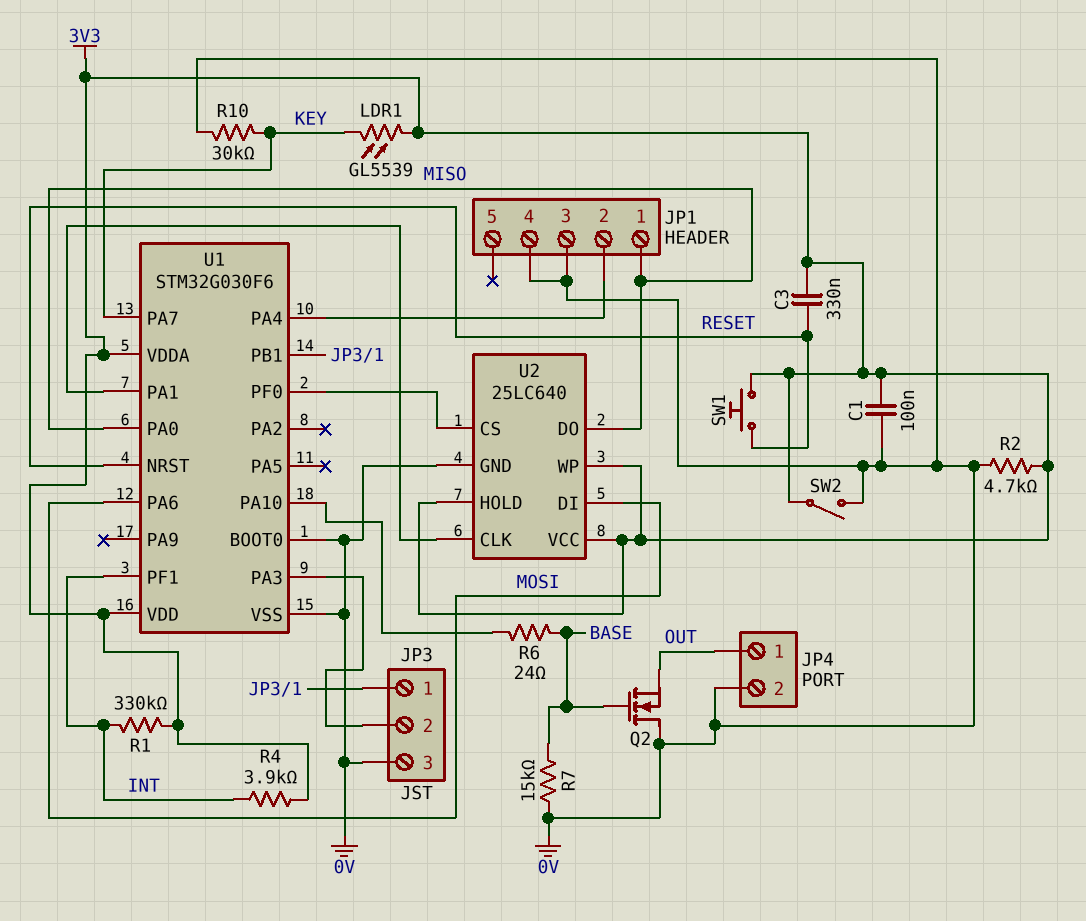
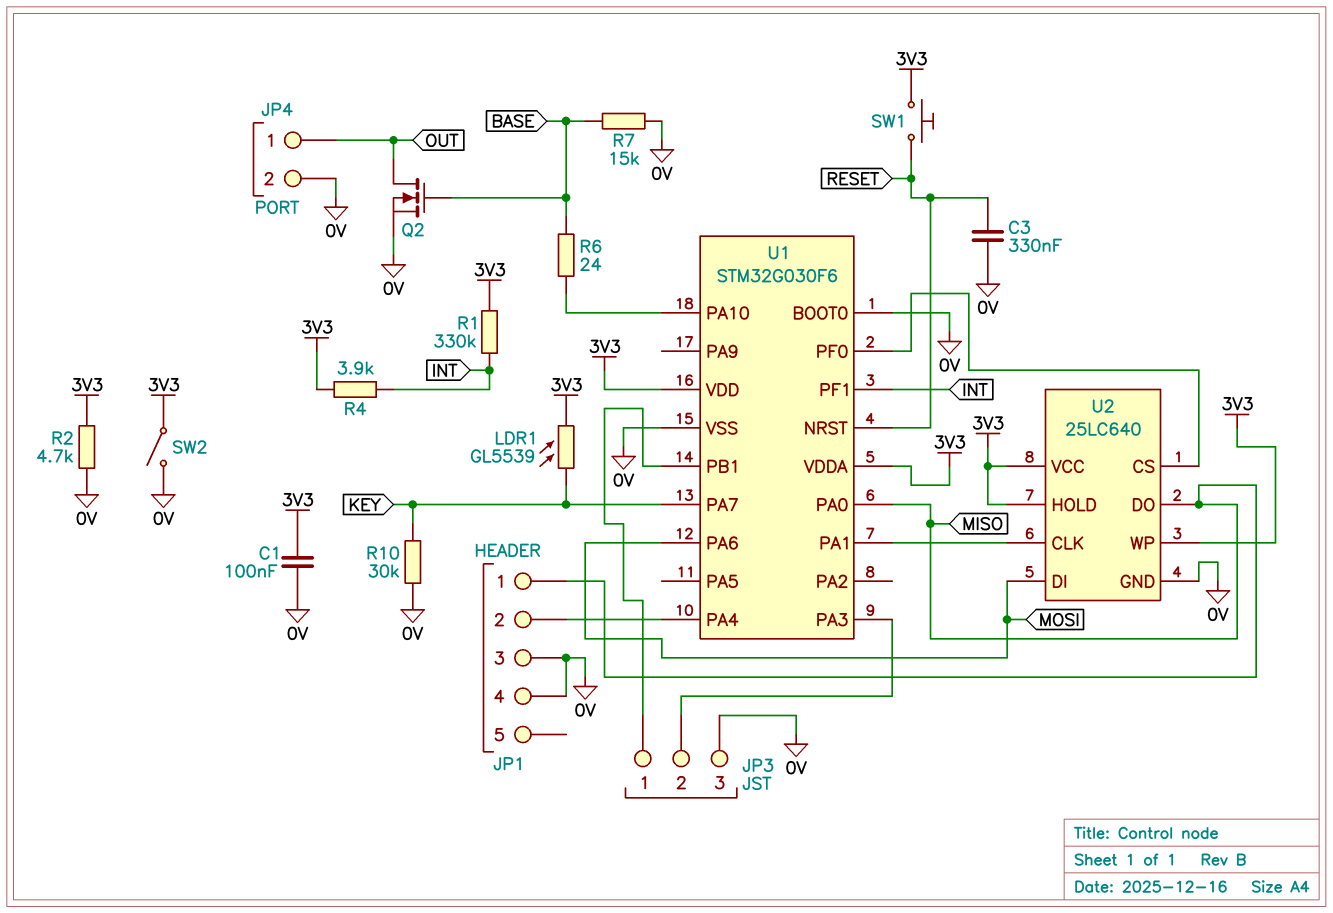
C3: 330nF (3V3, RESET) -> 330nF (0V, RESET)
Q2: NMOS (G BASE, D 0V, S OUT) -> NMOS (G BASE, D OUT, S 0V)

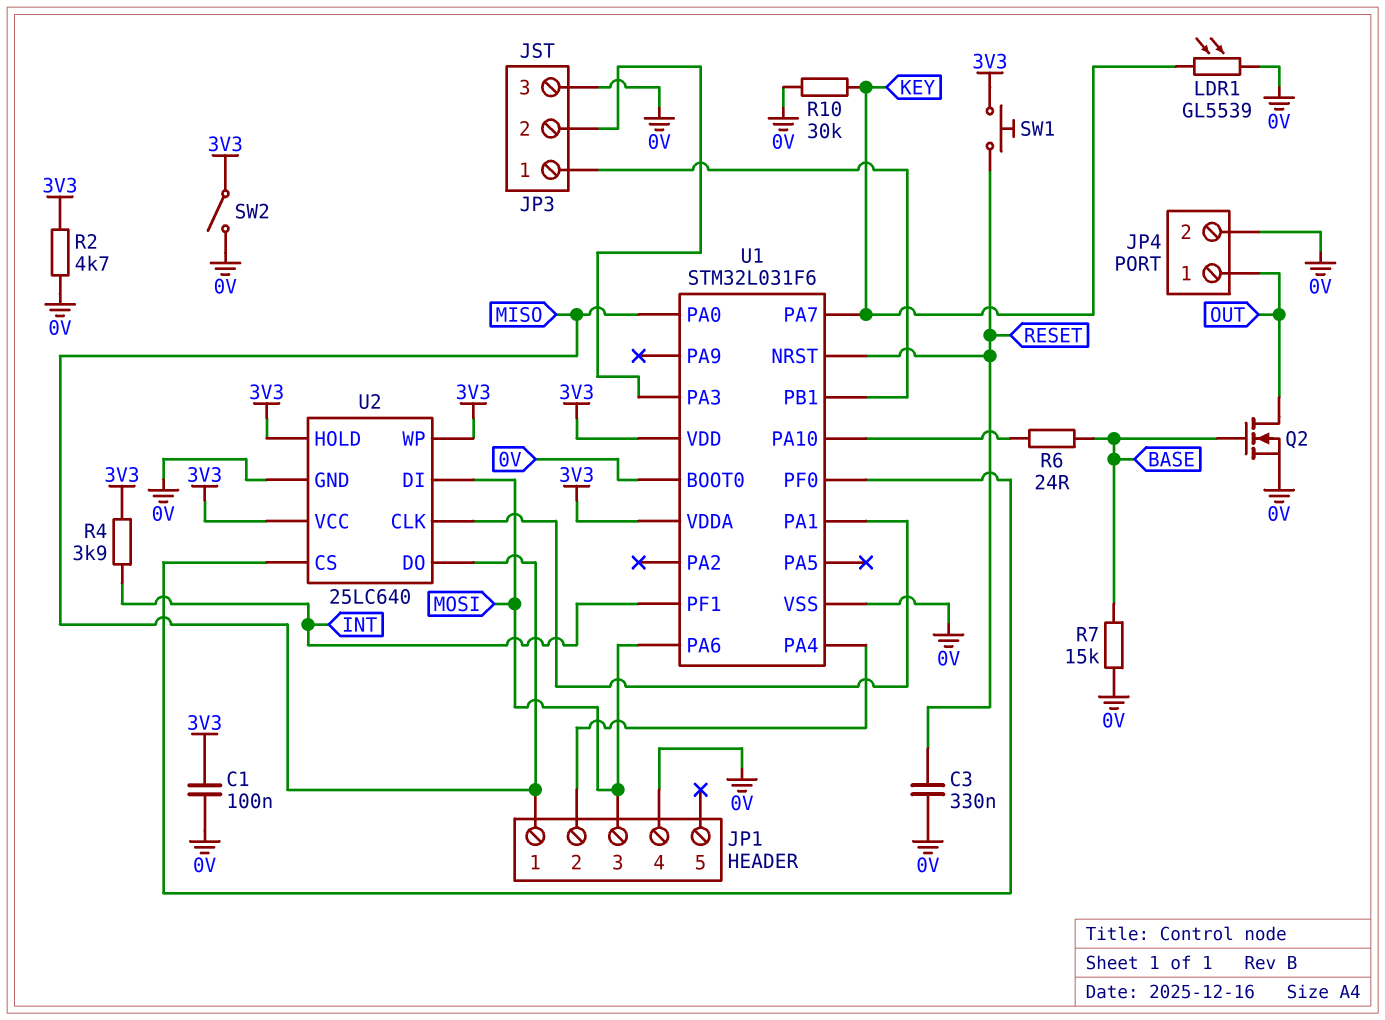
JP1 pin 3: 0V -> MOSI
LDR1: GL5539 (3V3, KEY) -> GL5539 (0V, KEY)
R1: 330k (3V3, INT) -> none
U1: STM32G030F6 -> STM32L031F6

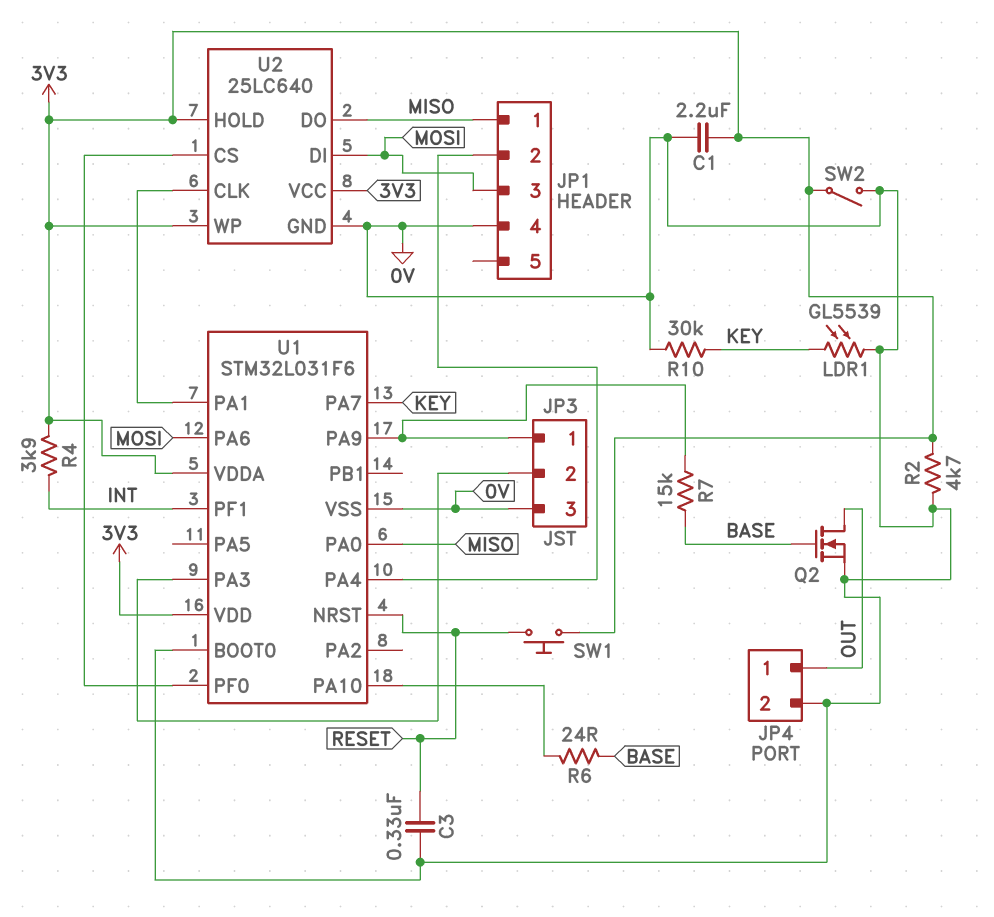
C1: 100nF (0V, 3V3) -> 2.2uF (0V, 3V3)
R7: 15k (0V, BASE) -> 15k (BASE, JP3/1)
U1 pin PA9: none -> JP3/1
U1 pin PB1: JP3/1 -> none

